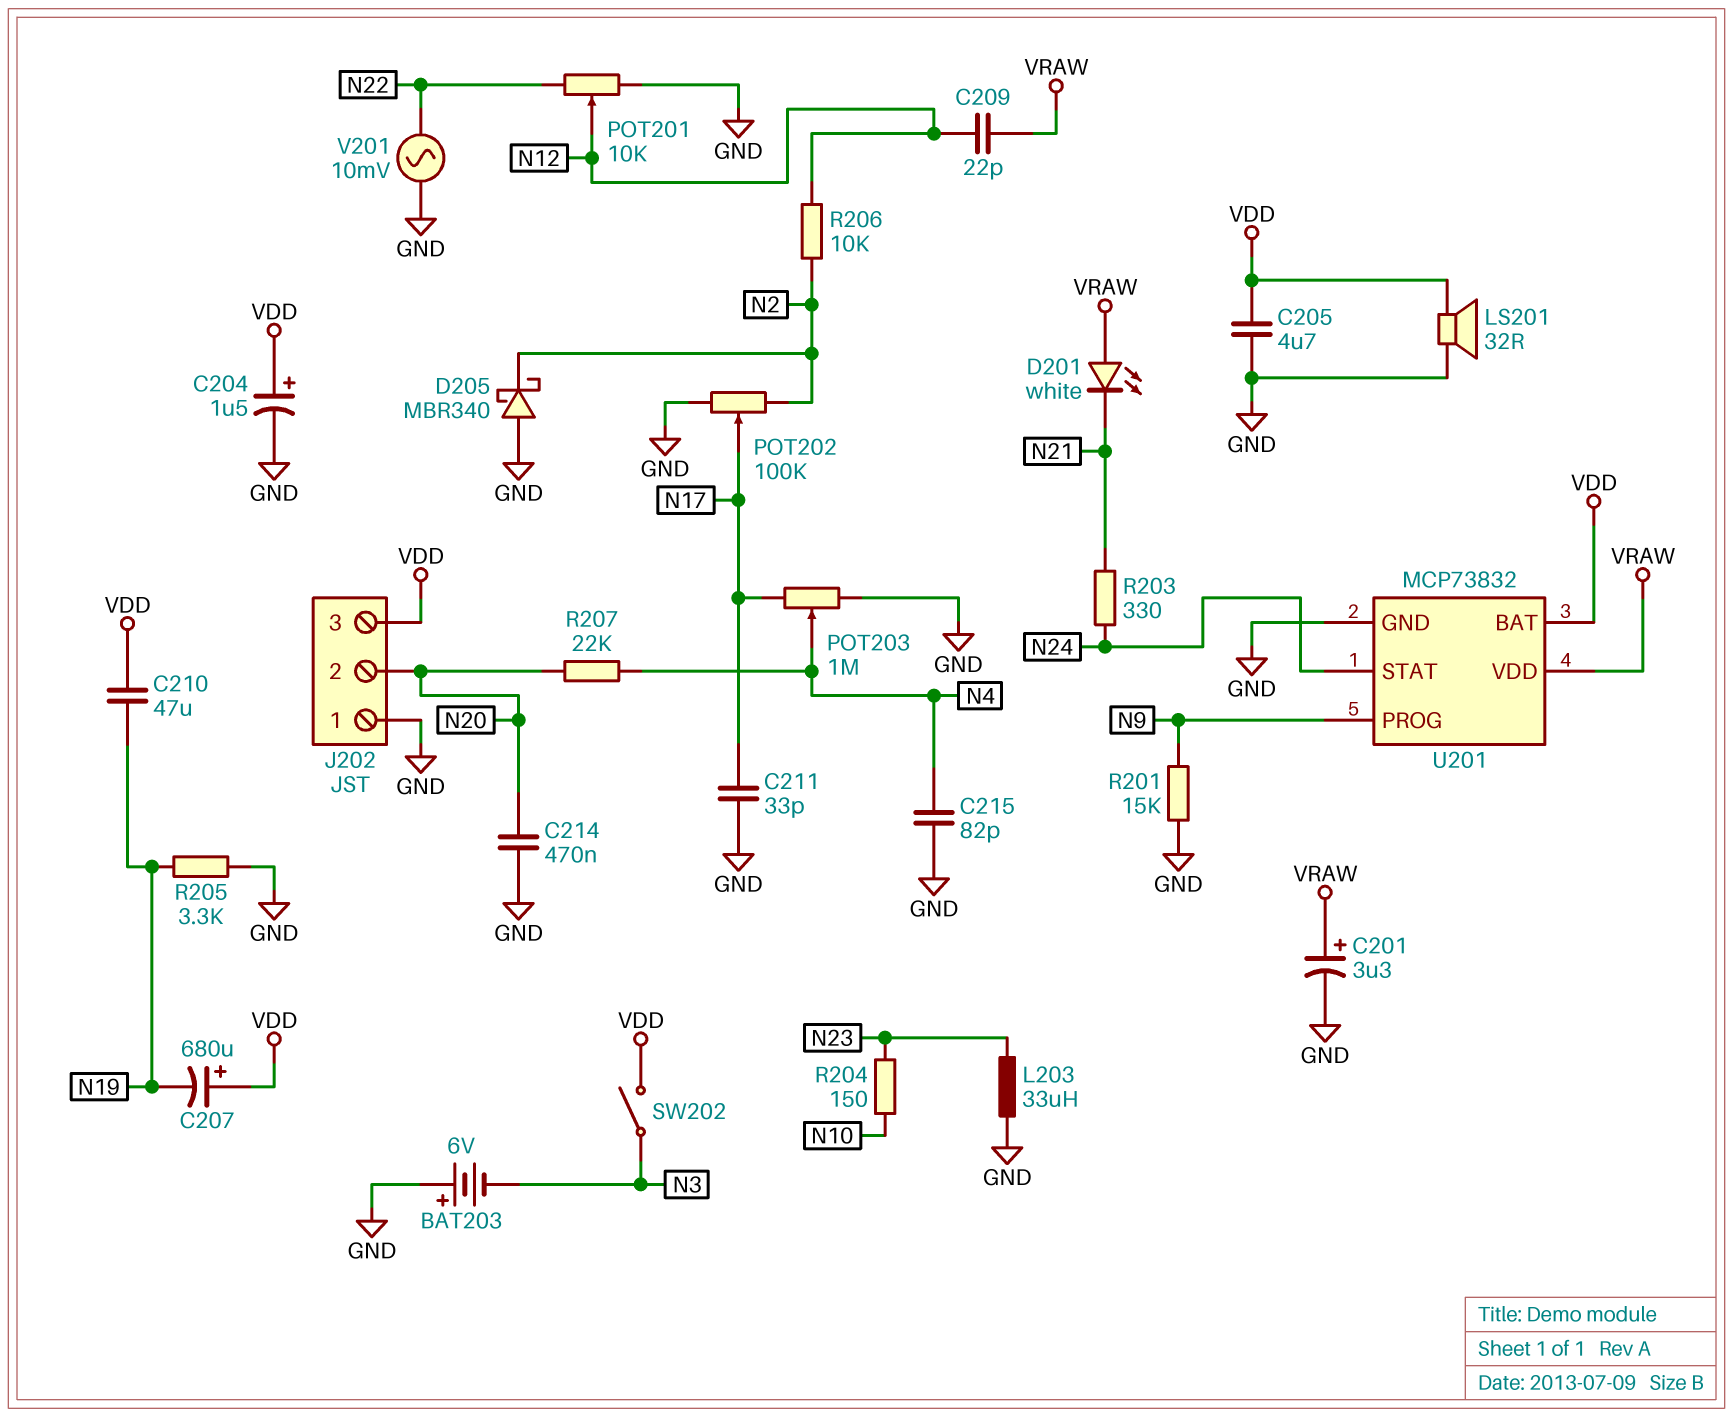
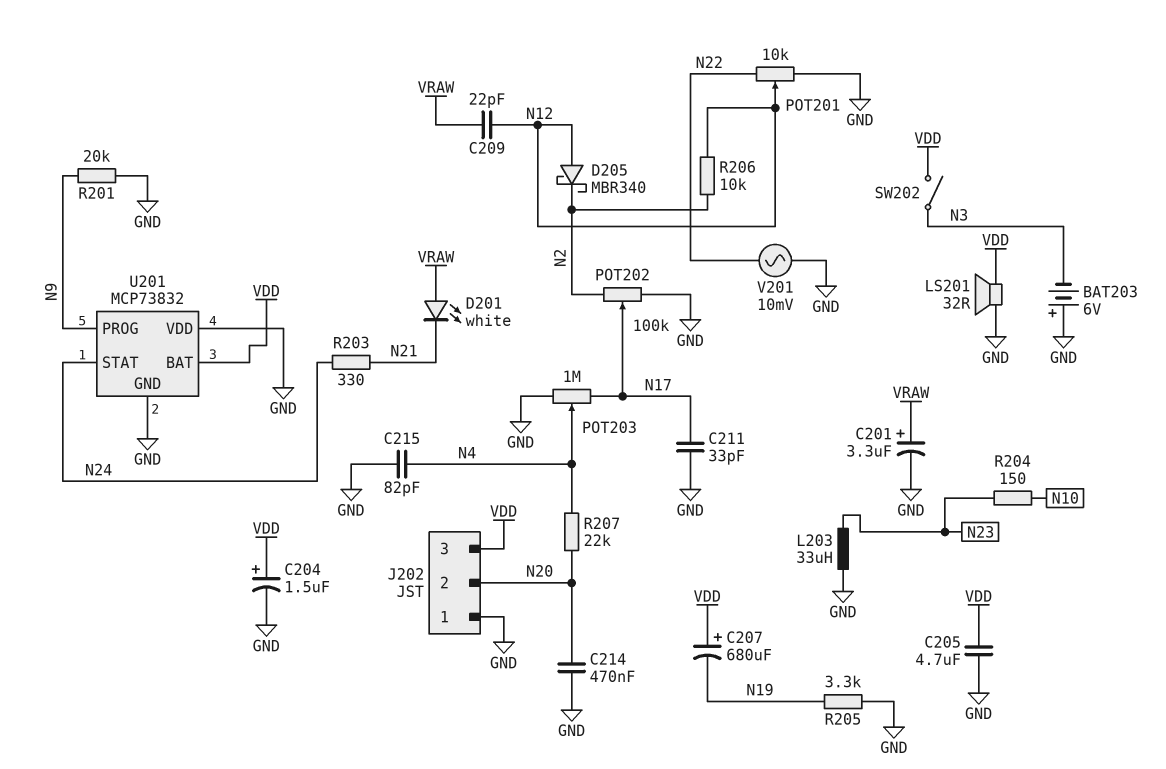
C210: 47uF (N19, VDD) -> none
D205: schottky MBR340 (A GND, K N2) -> schottky MBR340 (A N12, K N2)
R201: 15k (GND, N9) -> 20k (GND, N9)
U201 pin VDD: VRAW -> GND

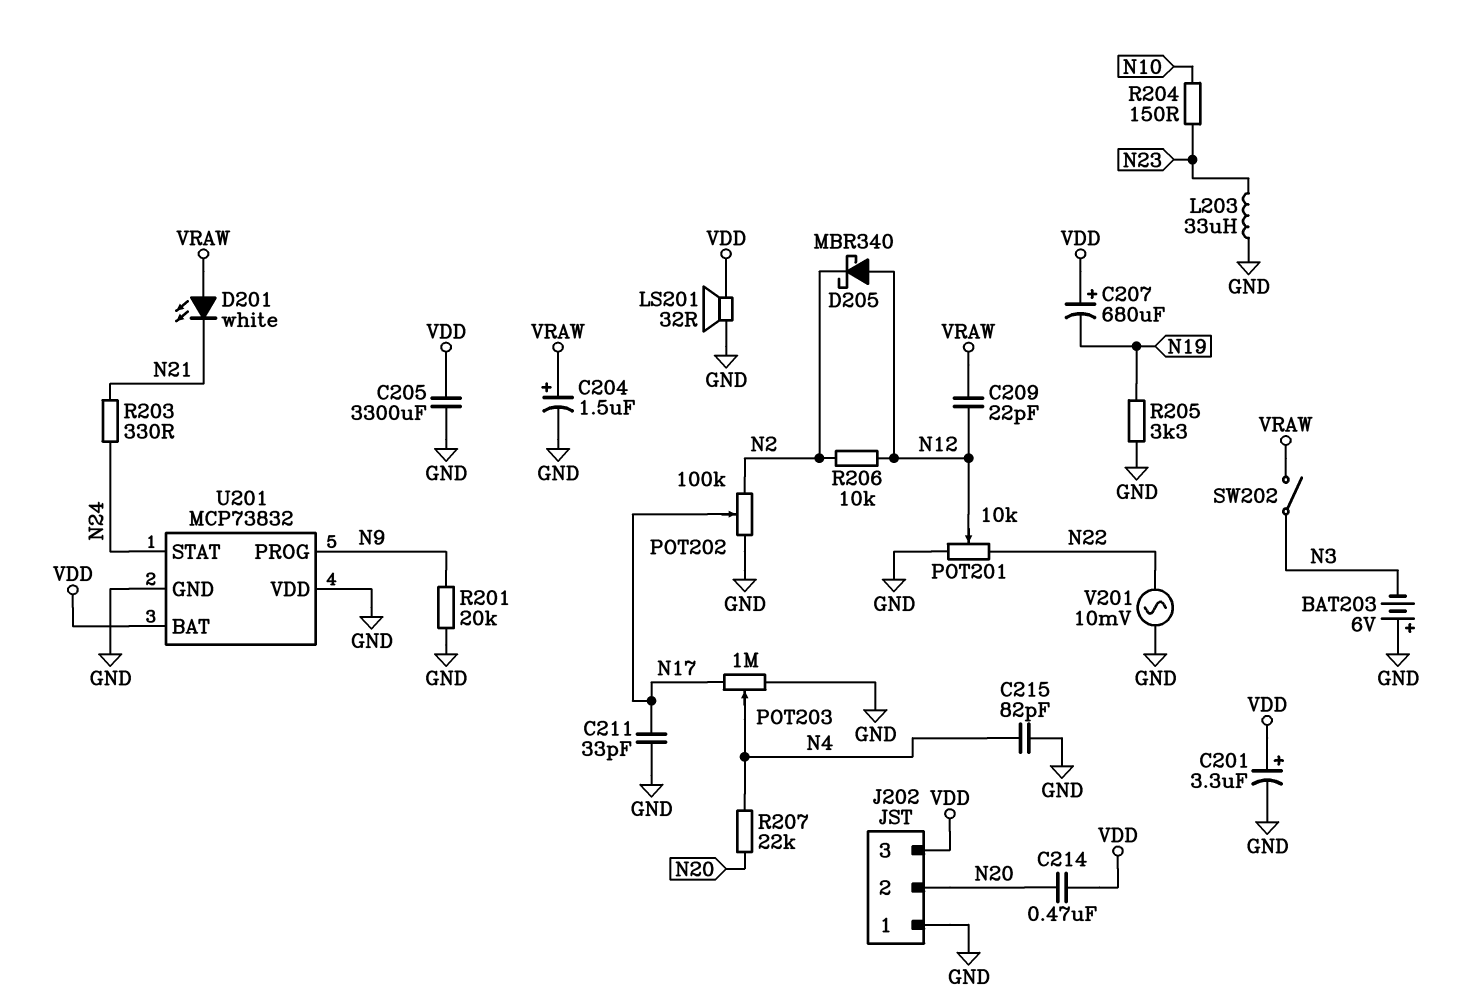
C201: 3.3uF (plus VRAW, minus GND) -> 3.3uF (plus VDD, minus GND)
C204: 1.5uF (plus VDD, minus GND) -> 1.5uF (plus VRAW, minus GND)
C205: 4.7uF (GND, VDD) -> 3300uF (GND, VDD)
C214: 470nF (GND, N20) -> 470nF (N20, VDD)
SW202: switch (N3, VDD) -> switch (N3, VRAW)

